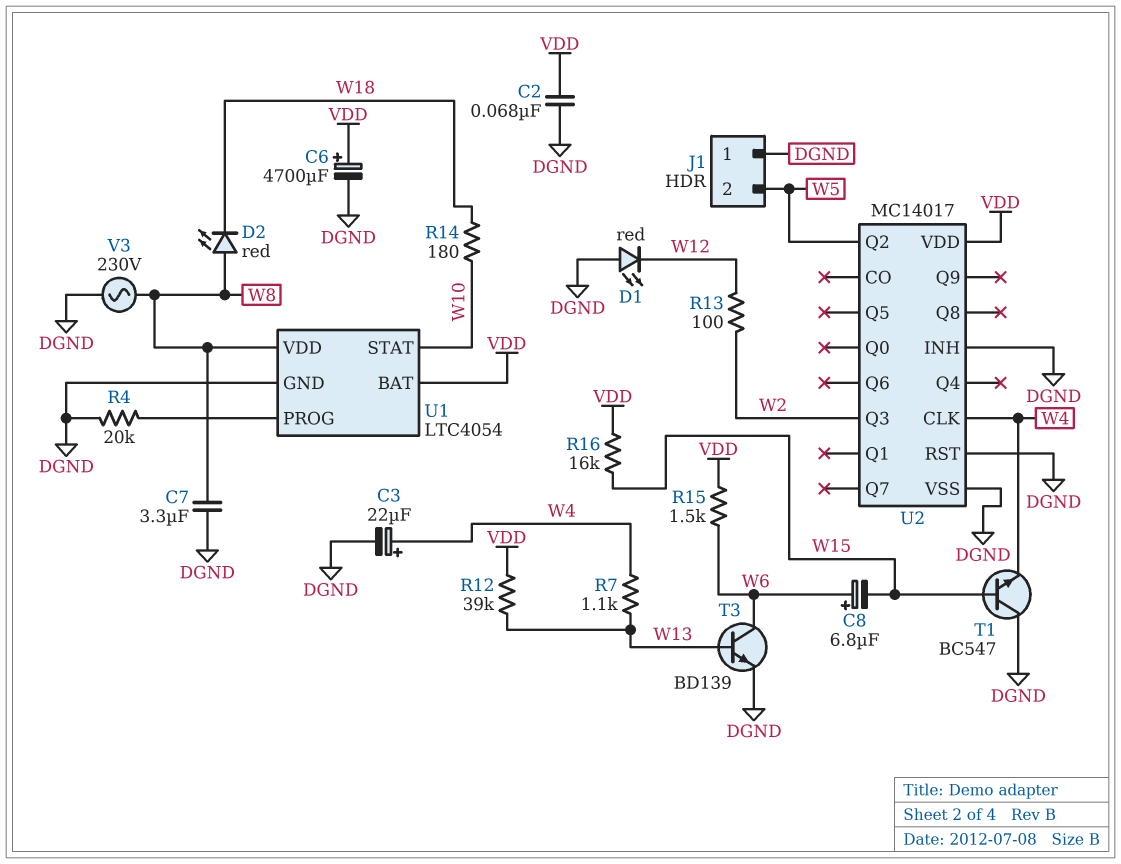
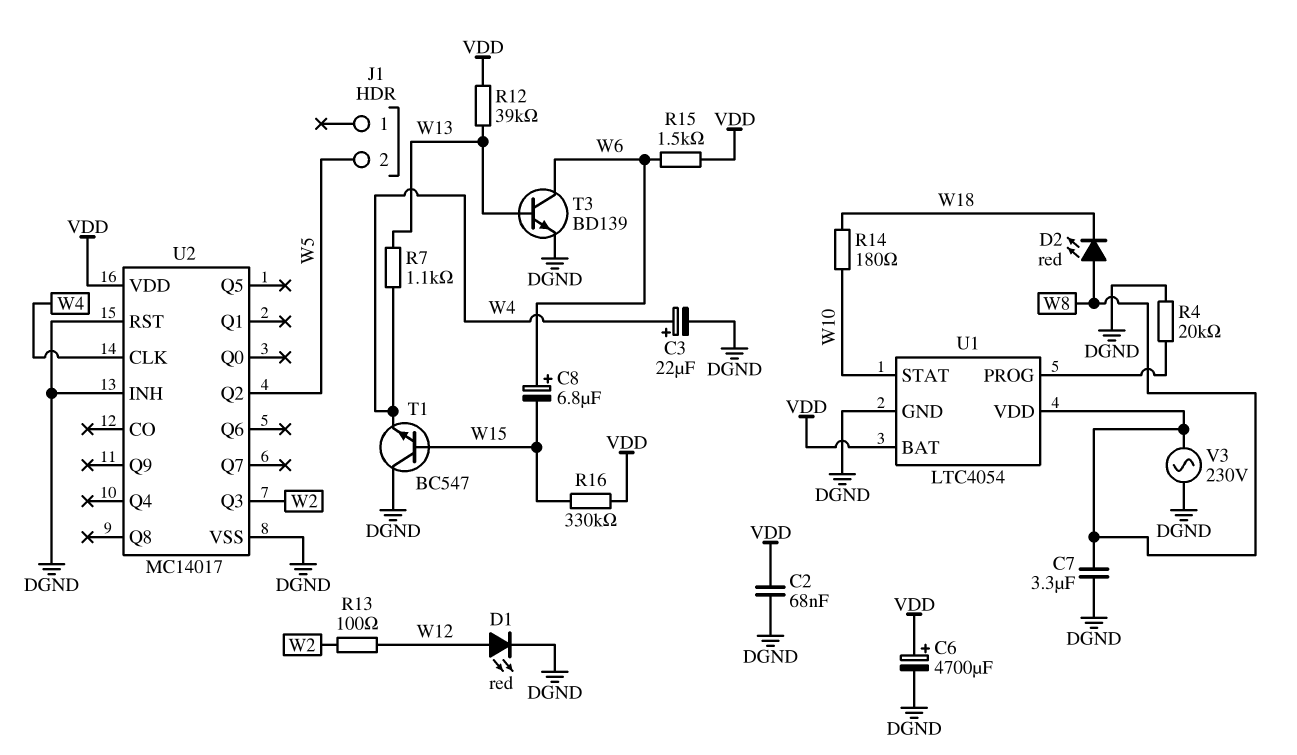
D1: LED red (A DGND, K W12) -> LED red (A W12, K DGND)
J1 pin 1: DGND -> none
R16: 16k (VDD, W15) -> 330k (VDD, W15)

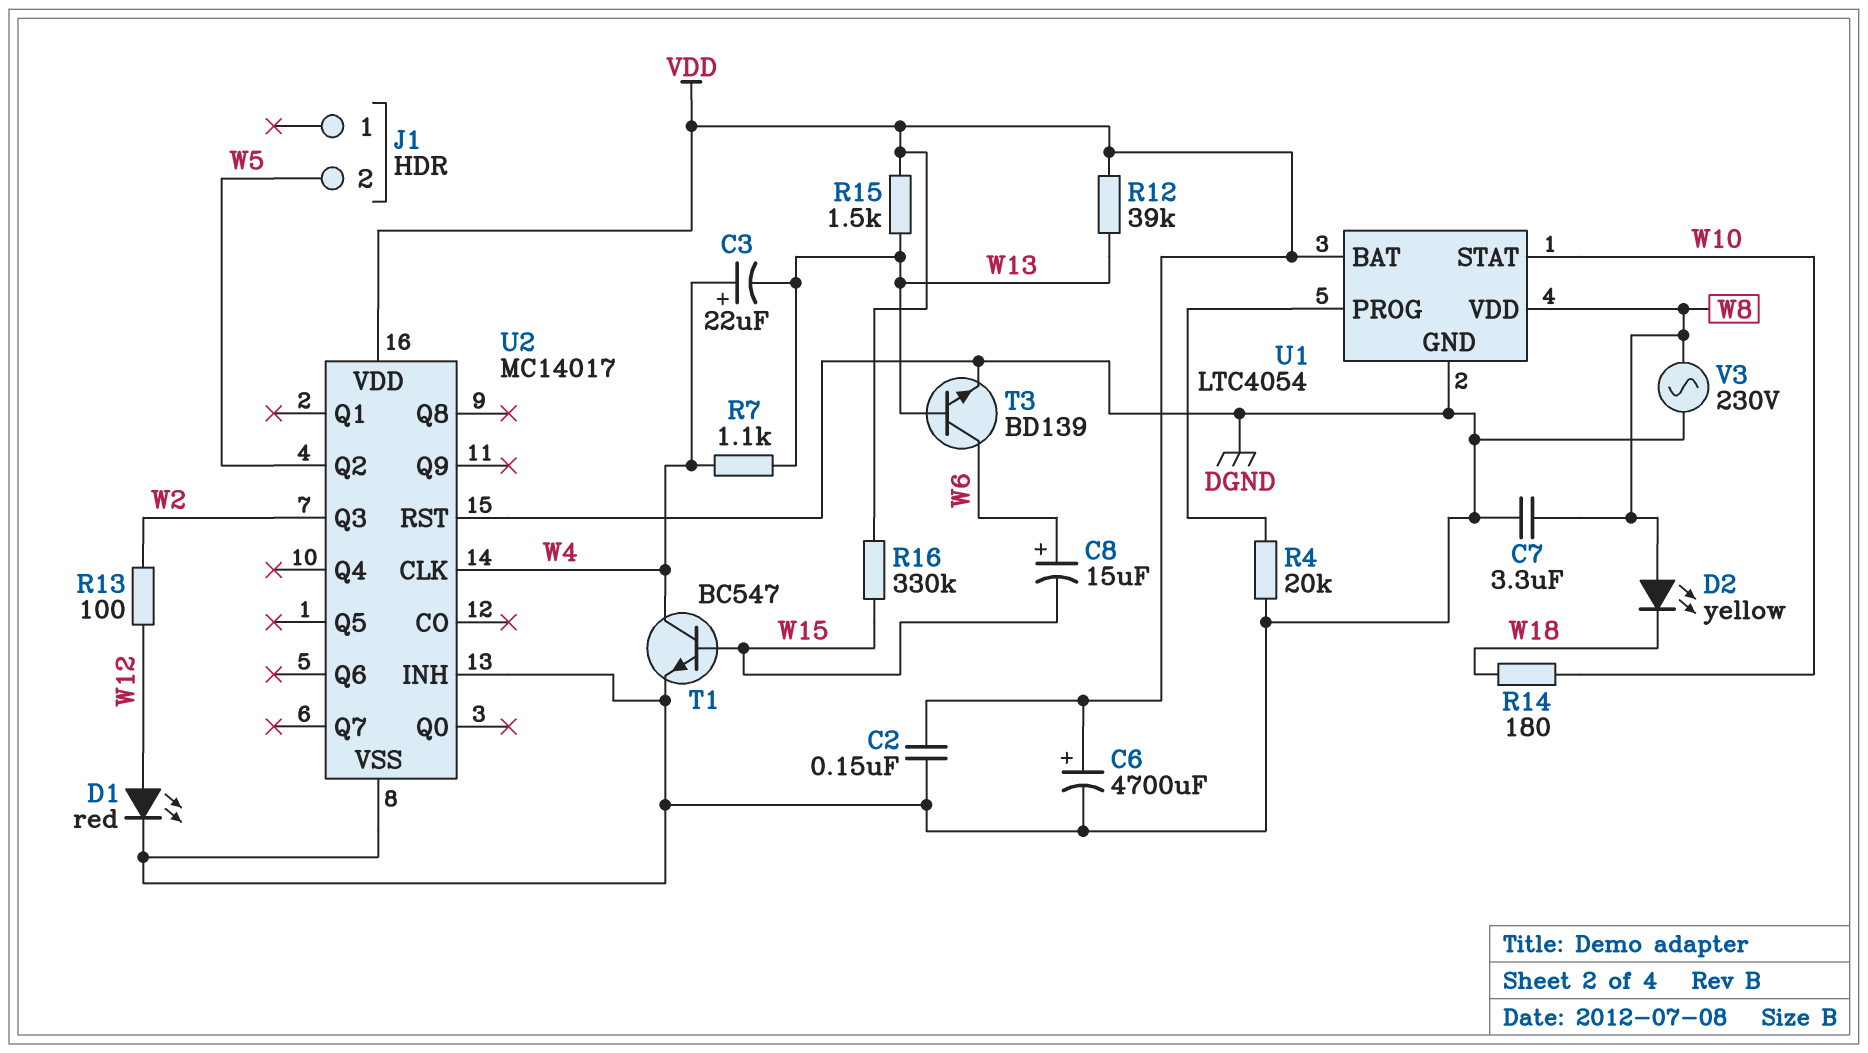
C2: 68nF (DGND, VDD) -> 150nF (DGND, VDD)
C3: 22uF (plus W4, minus DGND) -> 22uF (plus W4, minus W13)
C8: 6.8uF (plus W6, minus W15) -> 15uF (plus W6, minus W15)
D2: LED red (A W8, K W18) -> LED yellow (A W8, K W18)
R15: 1.5k (VDD, W6) -> 1.5k (VDD, W13)
T1: NPN BC547 (B W15, C DGND, E W4) -> NPN BC547 (B W15, C W4, E DGND)

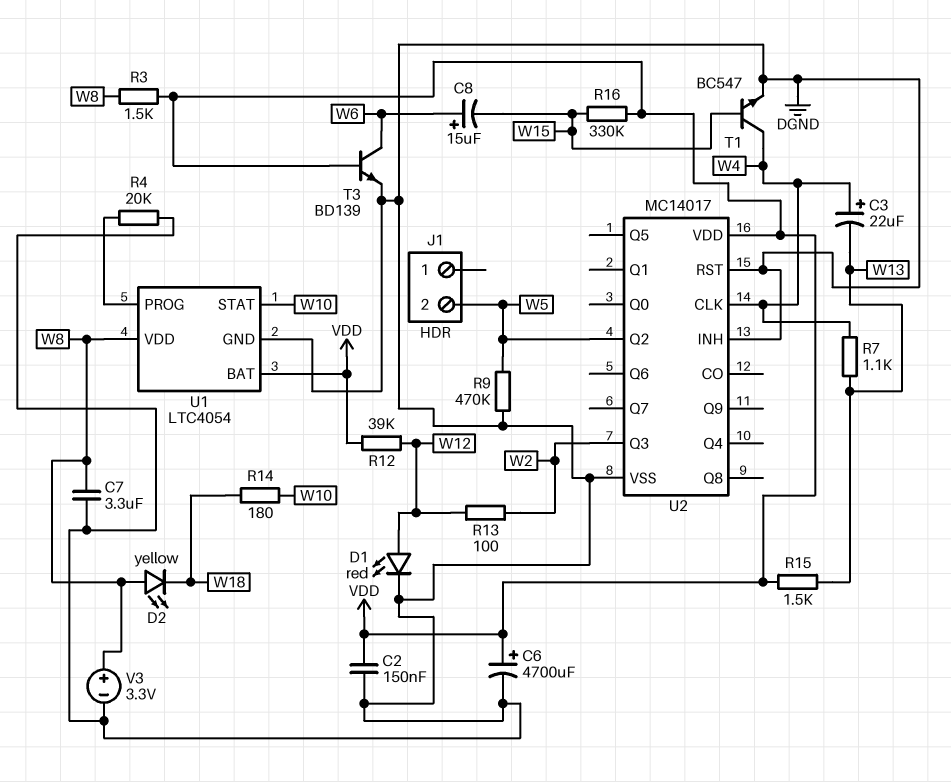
R3: none -> 1.5k (VDD, W8)
R9: none -> 470k (DGND, W5)
R12: 39k (VDD, W13) -> 39k (VDD, W12)
T3: NPN BD139 (B W13, C W6, E DGND) -> NPN BD139 (B VDD, C W6, E DGND)
V3: AC 230V (DGND, W8) -> 3.3V (plus W8, minus DGND)

